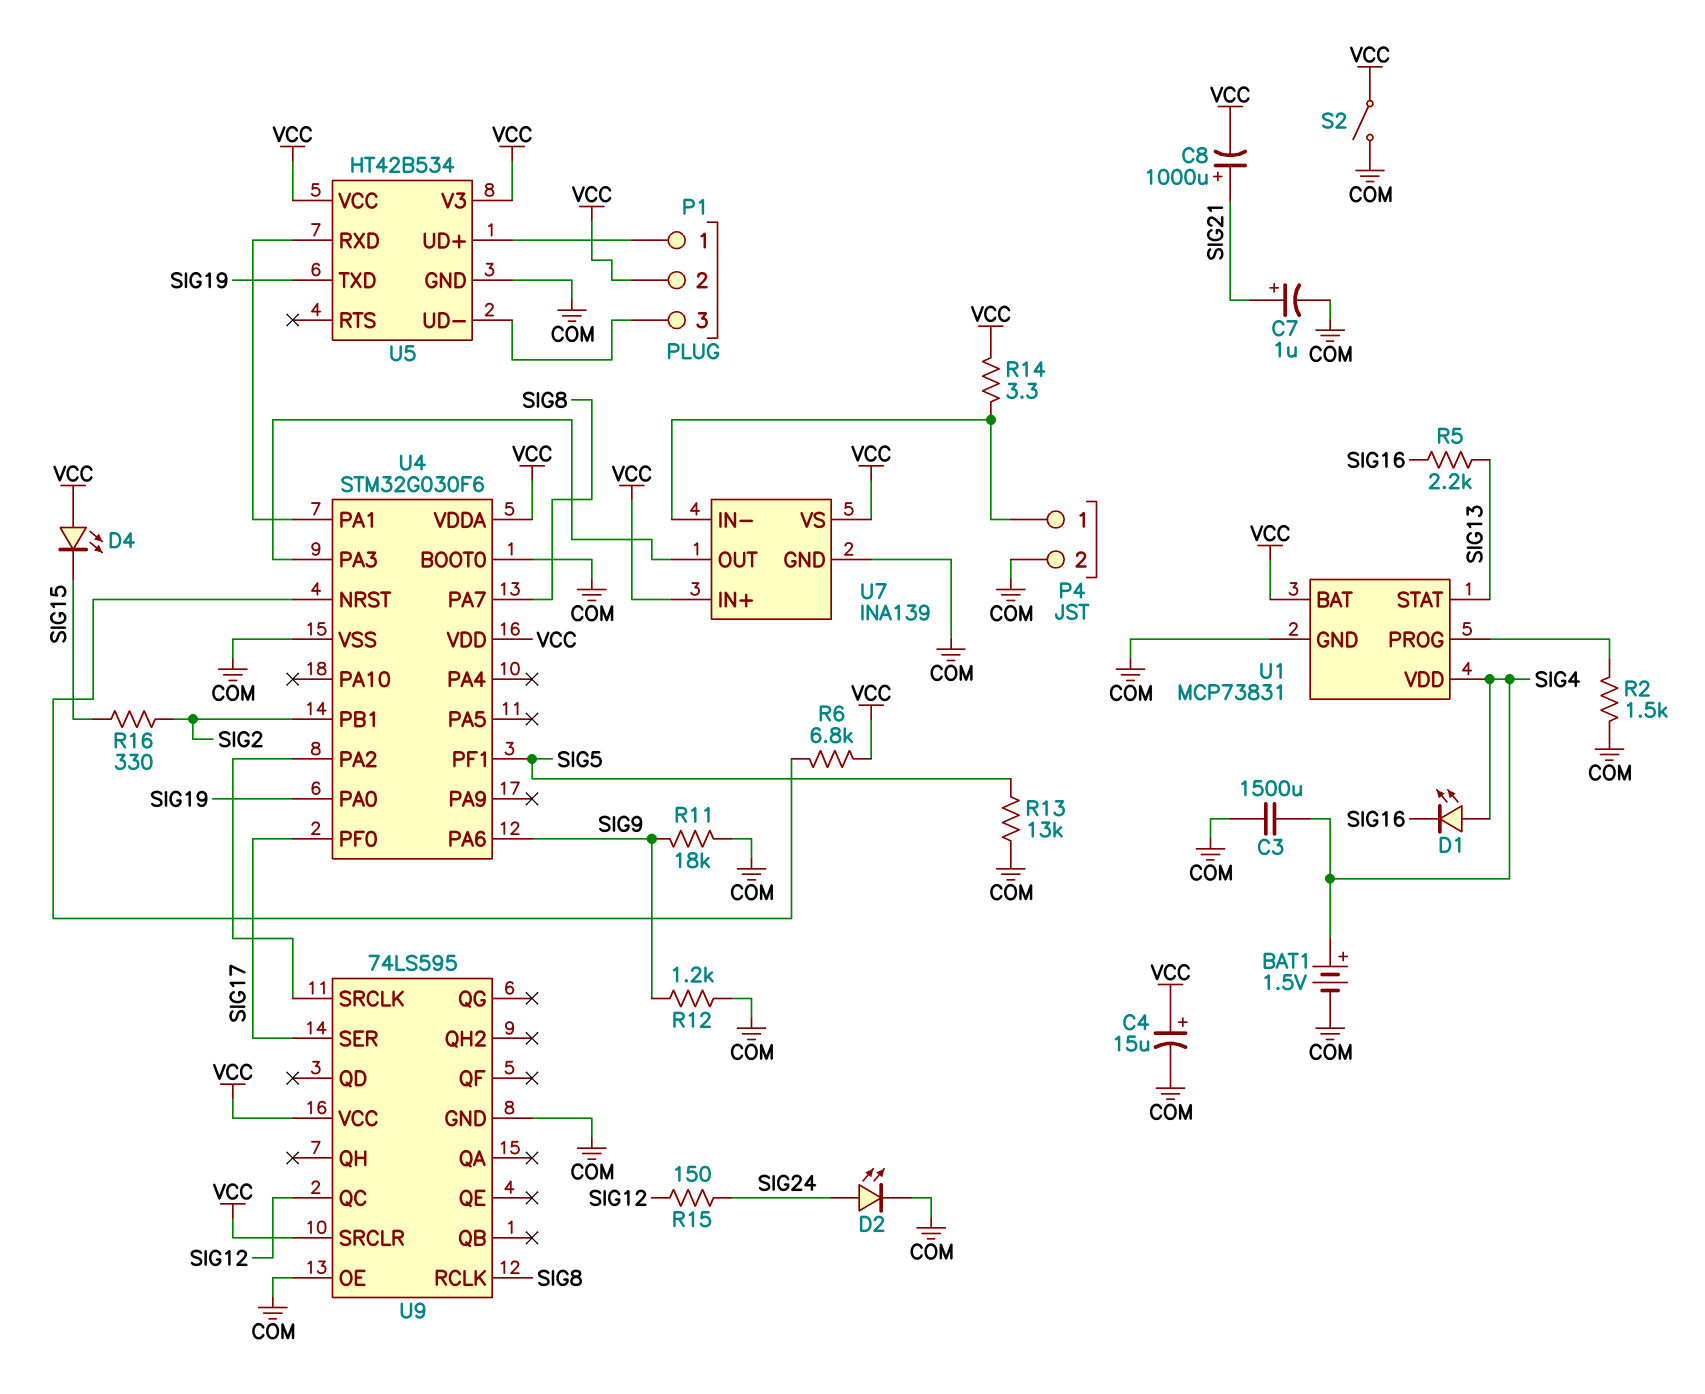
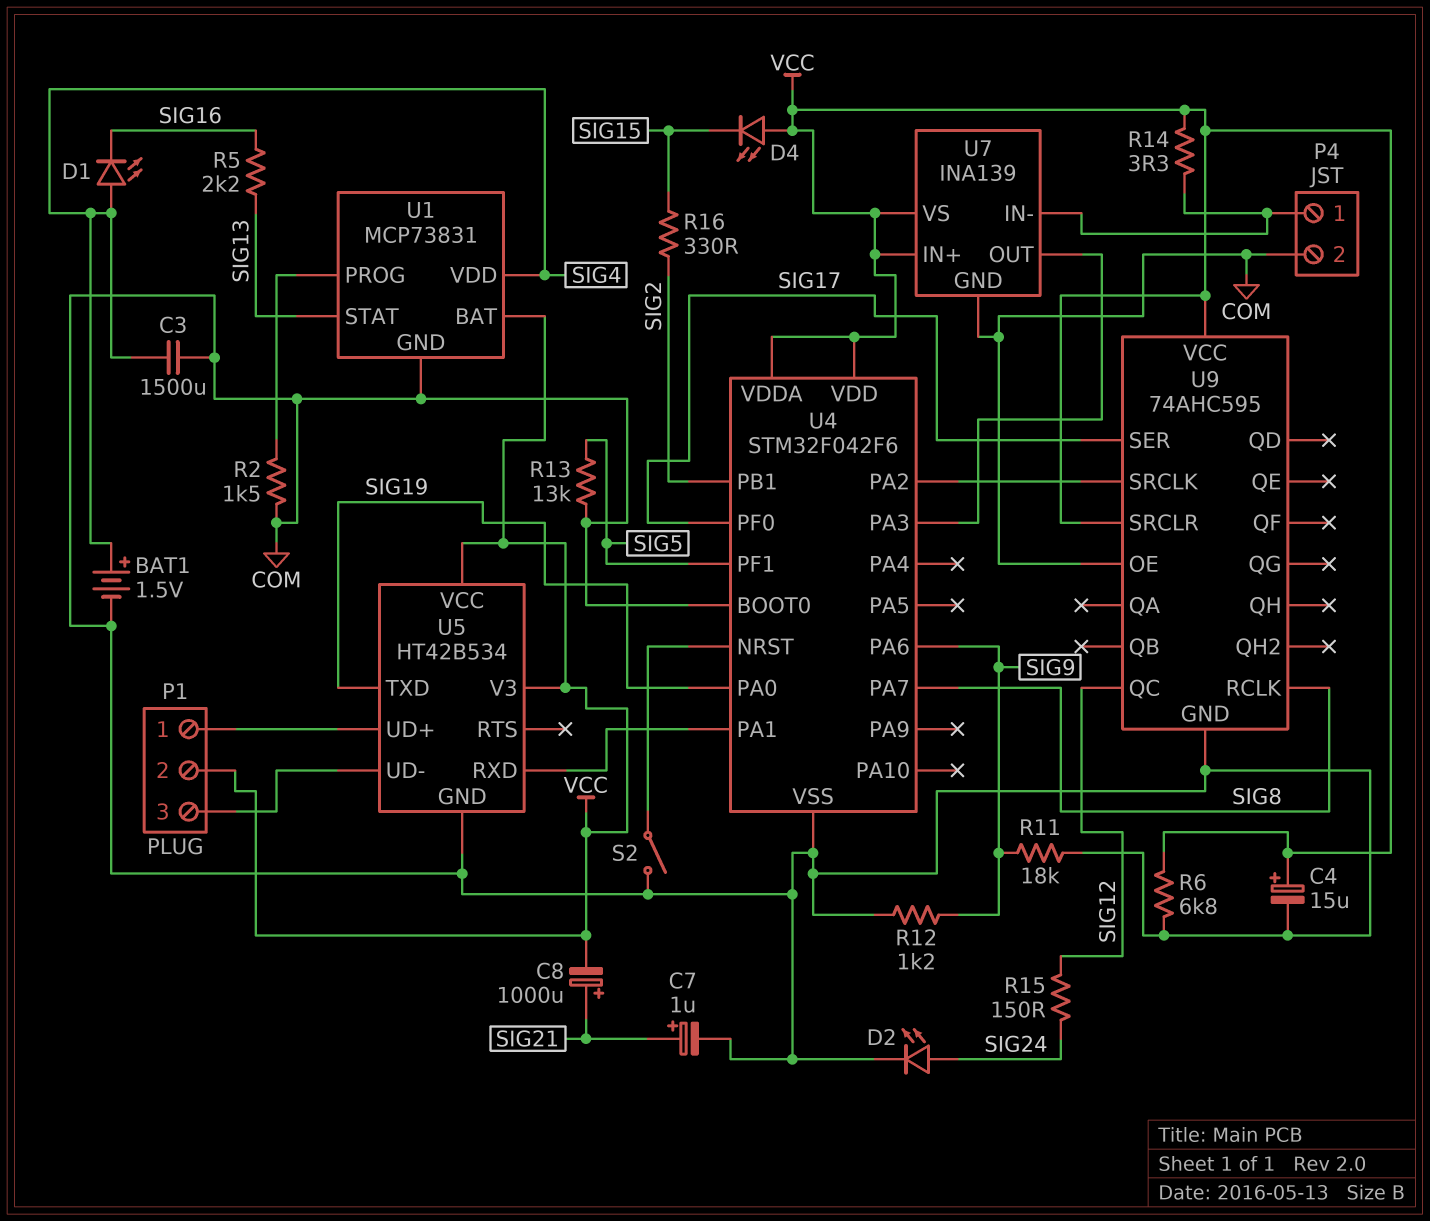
R6: 6.8k (U4/NRST, VCC) -> 6.8k (COM, VCC)
S2: switch (COM, VCC) -> switch (COM, U4/NRST)
U4: STM32G030F6 -> STM32F042F6
U9: 74LS595 -> 74AHC595

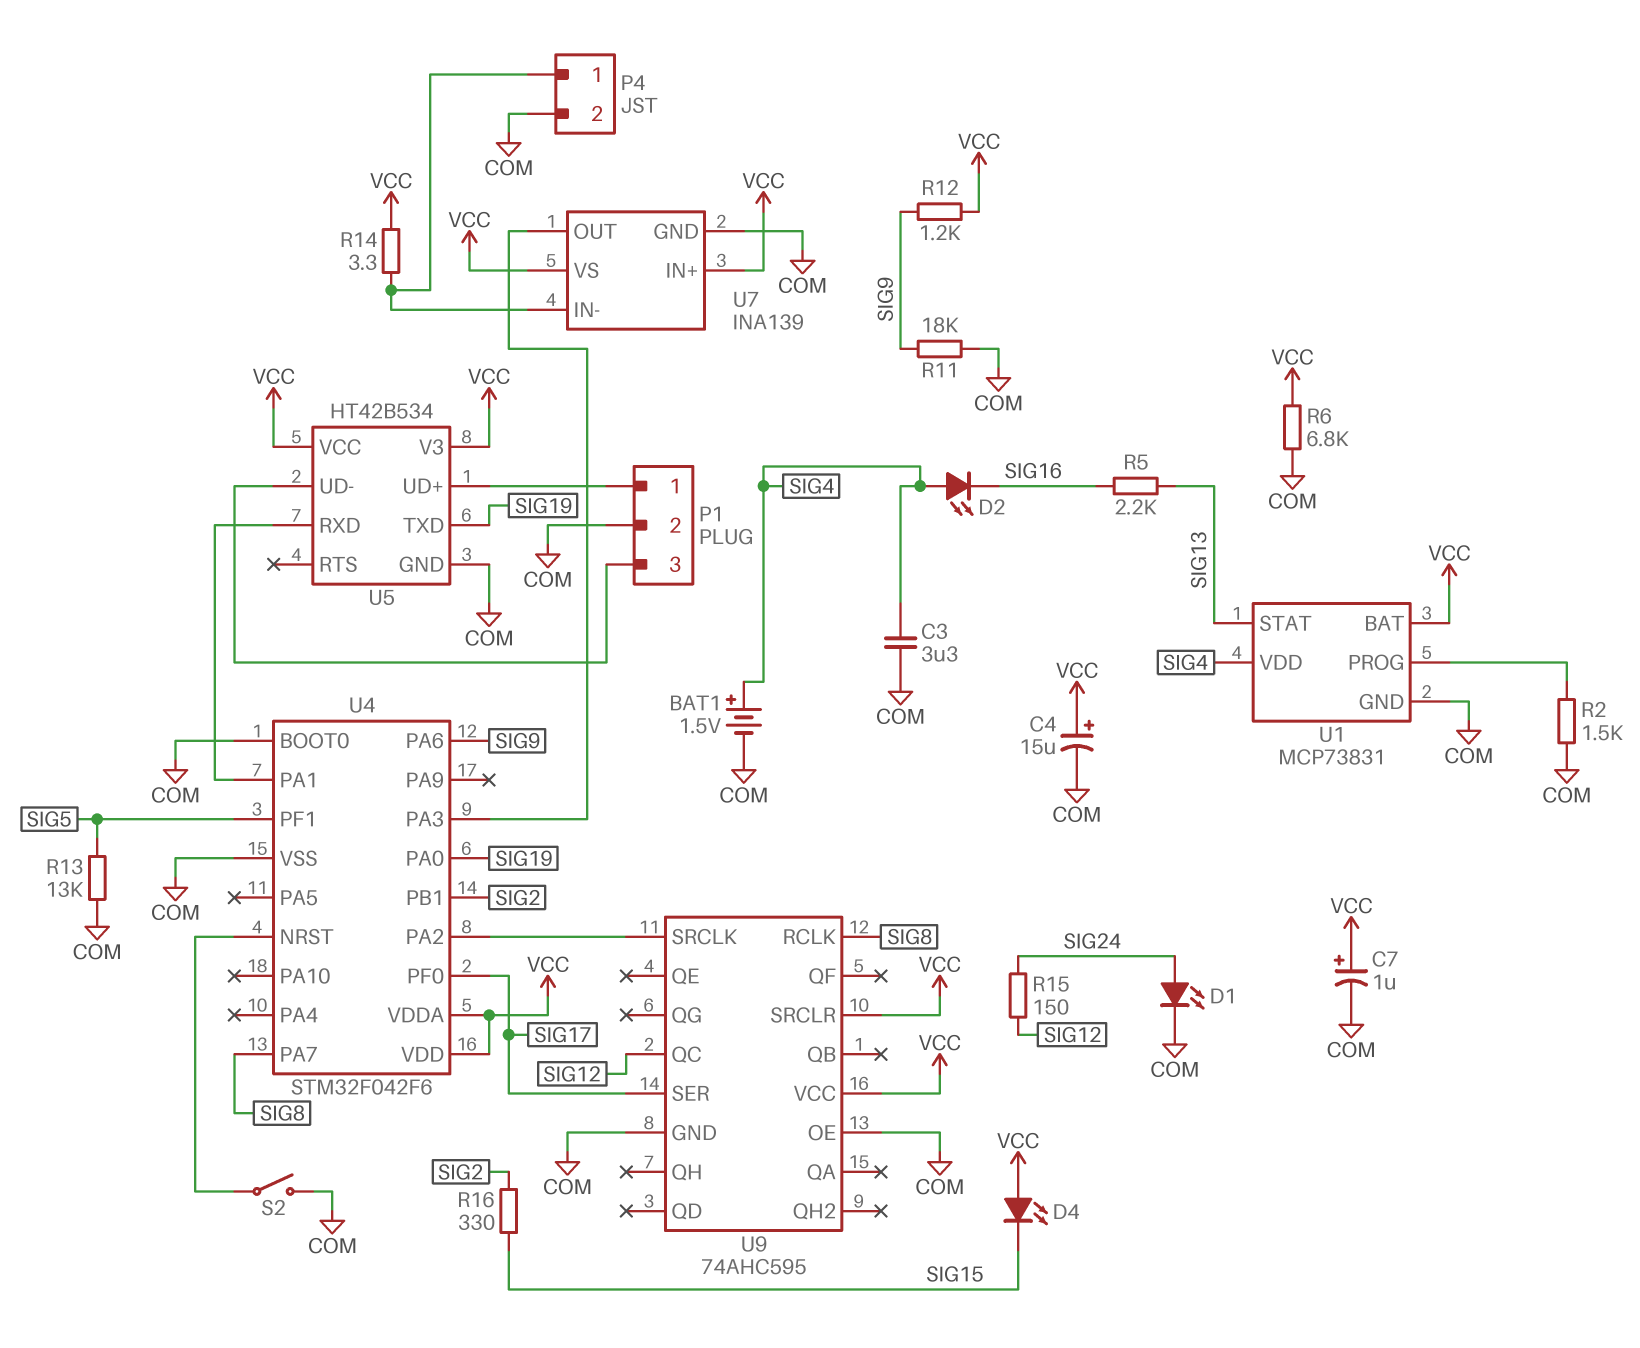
C3: 1500uF (COM, SIG4) -> 3.3uF (COM, SIG4)
C7: 1uF (plus SIG21, minus COM) -> 1uF (plus VCC, minus COM)
C8: 1000uF (plus SIG21, minus VCC) -> none
D1: LED (A SIG4, K SIG16) -> LED (A SIG24, K COM)
D2: LED (A SIG24, K COM) -> LED (A SIG4, K SIG16)
P1 pin 2: VCC -> COM
R12: 1.2k (COM, SIG9) -> 1.2k (SIG9, VCC)

